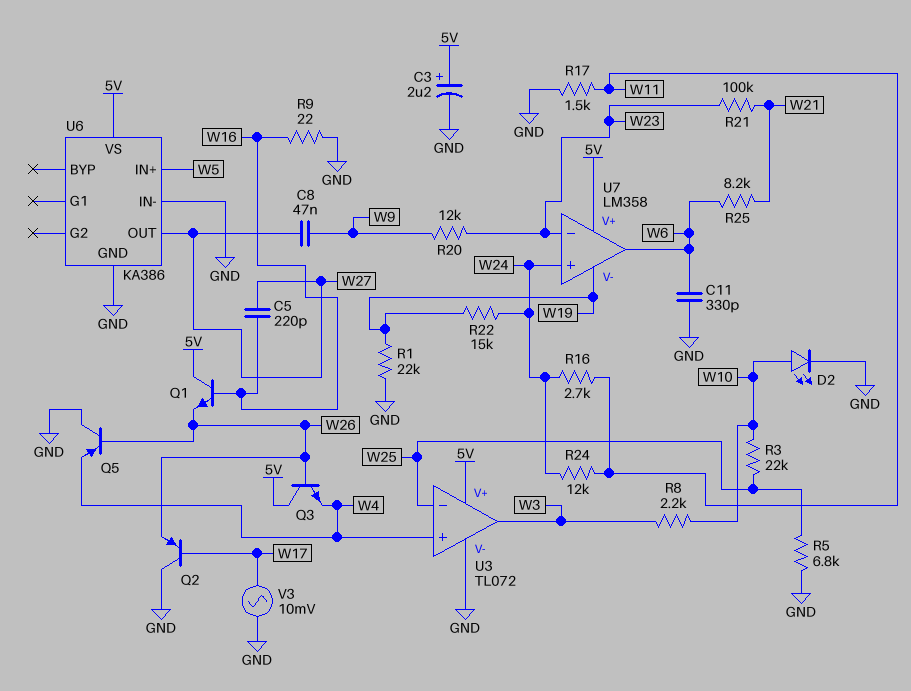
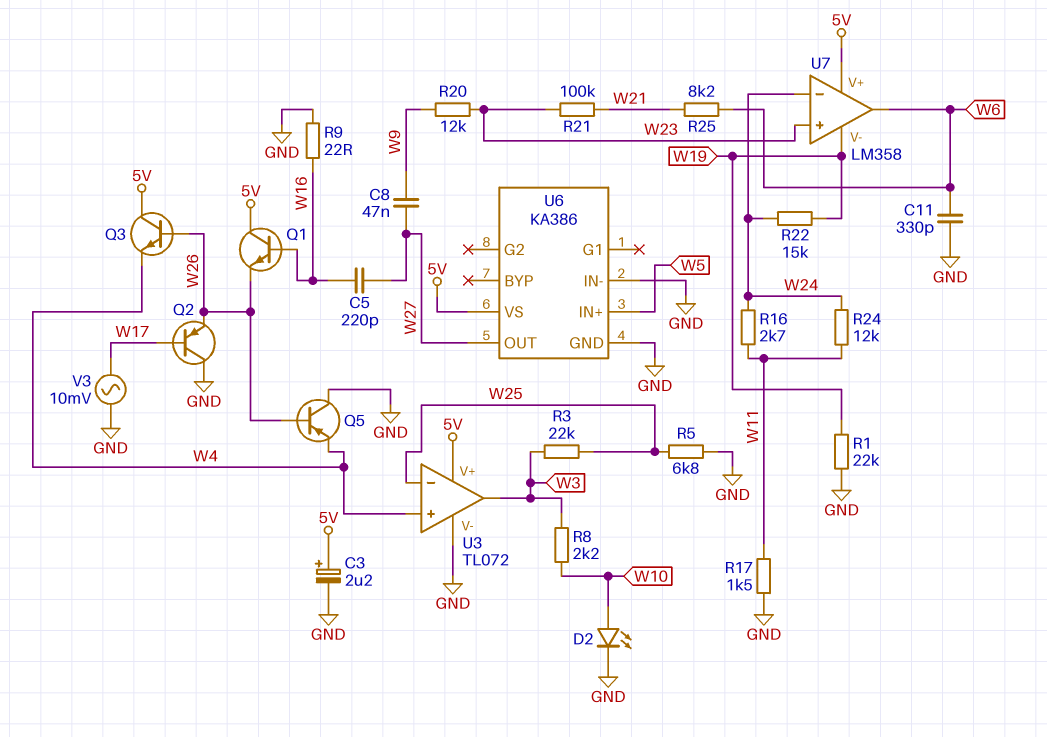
R3: 22k (W10, W25) -> 22k (W3, W25)
U7 pin in+: W24 -> W23
U7 pin in-: W23 -> W24

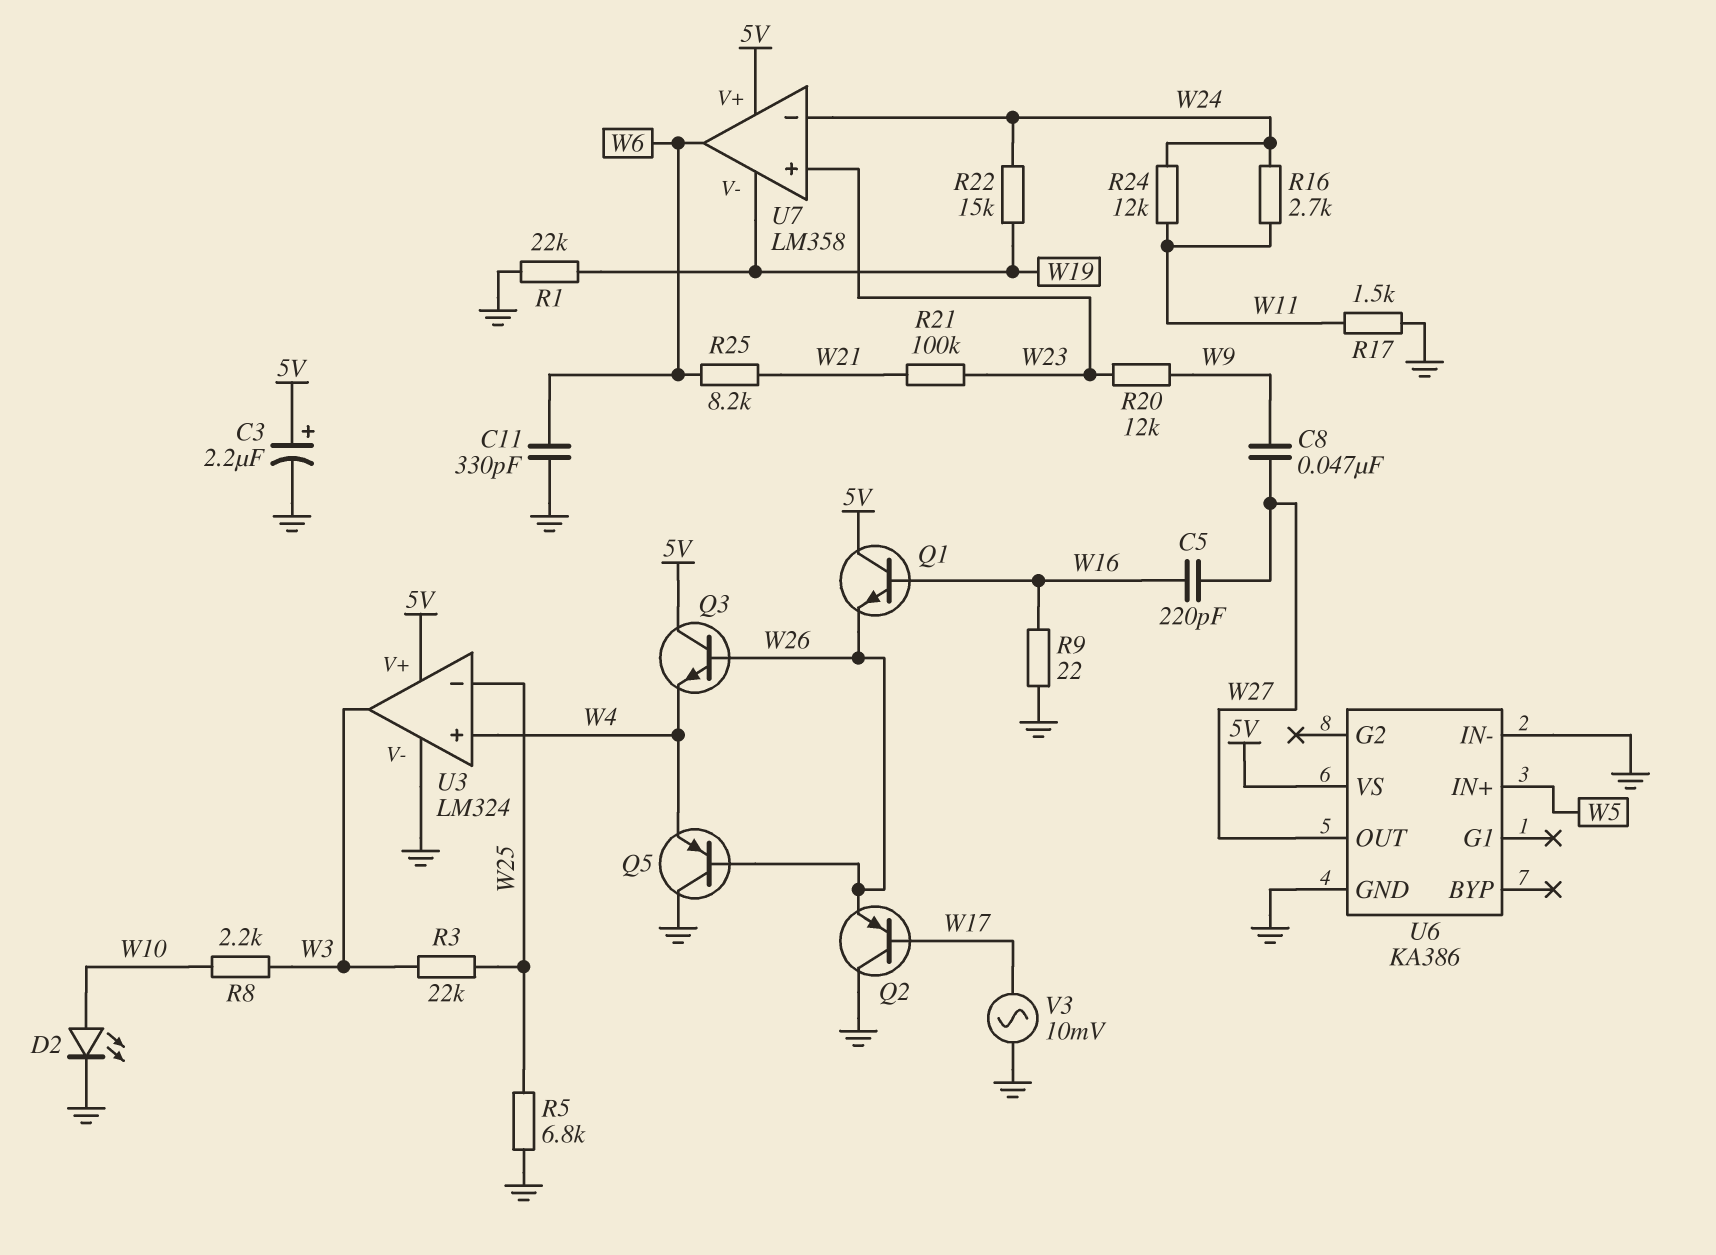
U3: TL072 -> LM324

